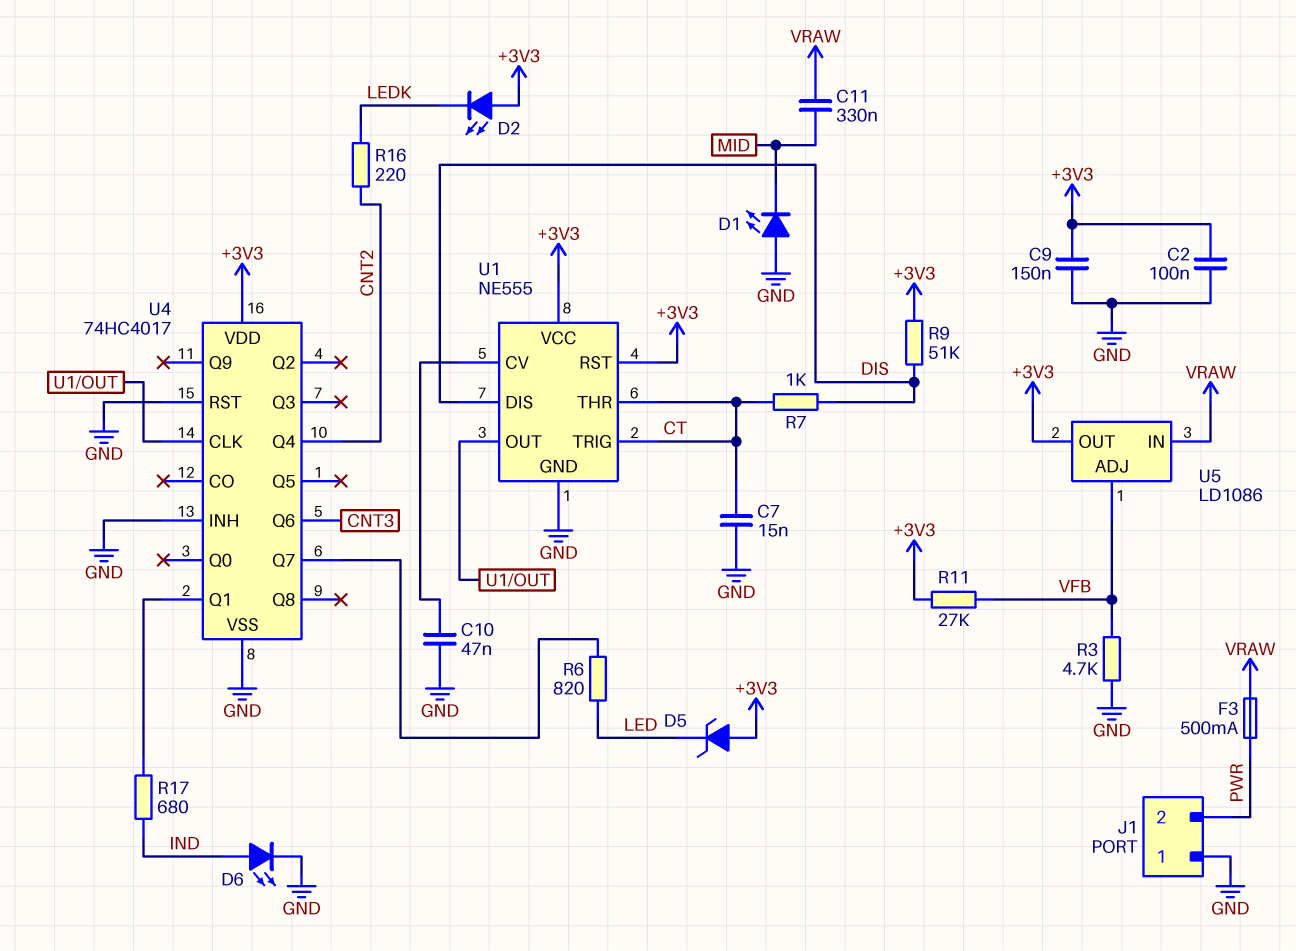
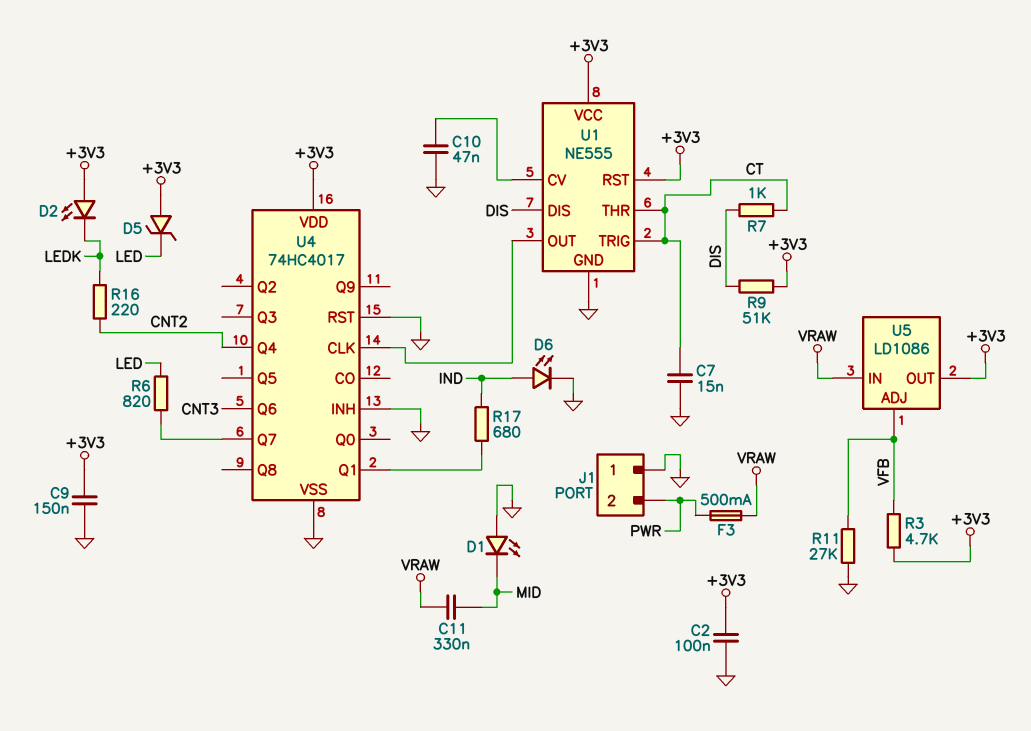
R3: 4.7k (GND, VFB) -> 4.7k (+3V3, VFB)
R11: 27k (+3V3, VFB) -> 27k (GND, VFB)

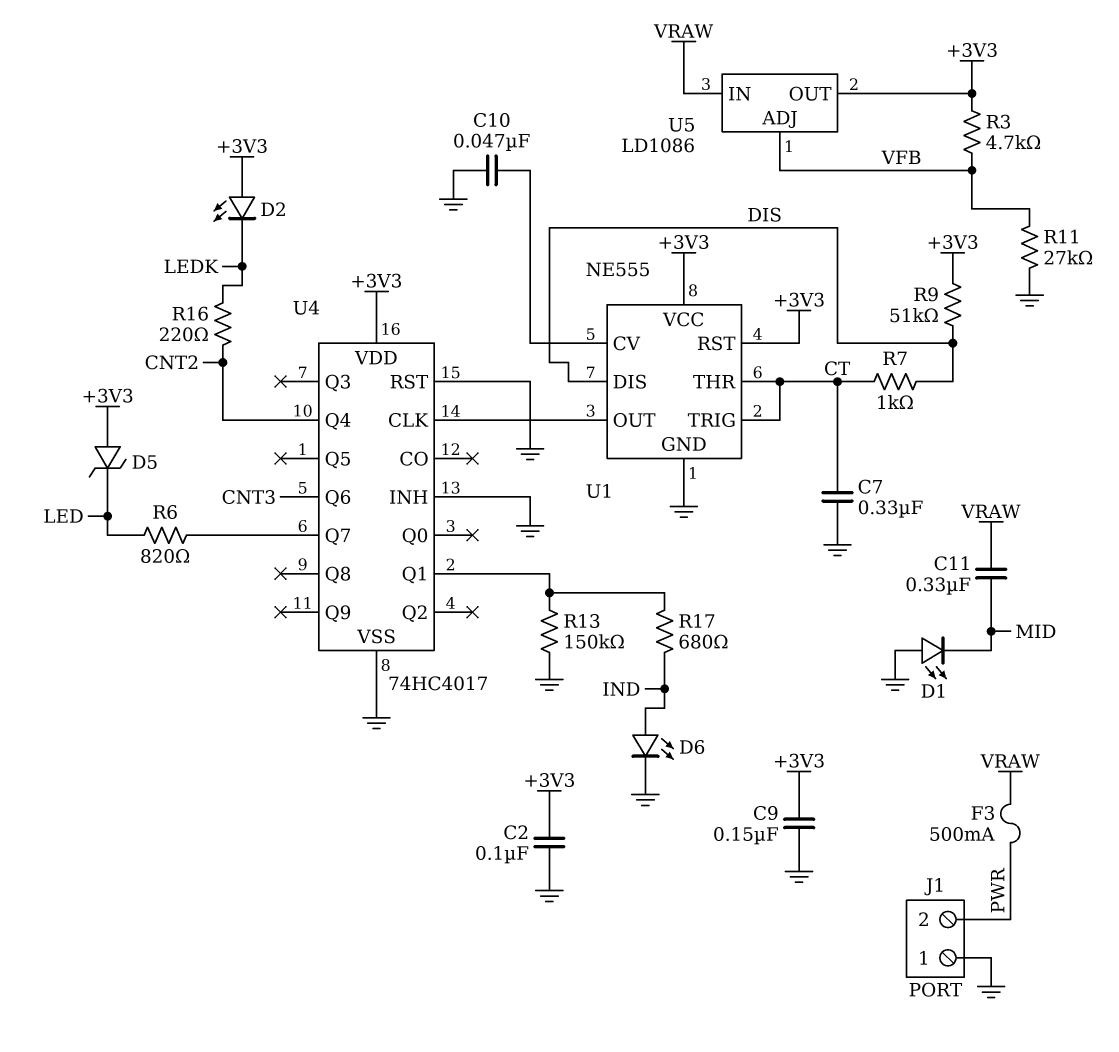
C7: 15nF (CT, GND) -> 330nF (CT, GND)
R13: none -> 150k (GND, U4/Q1)

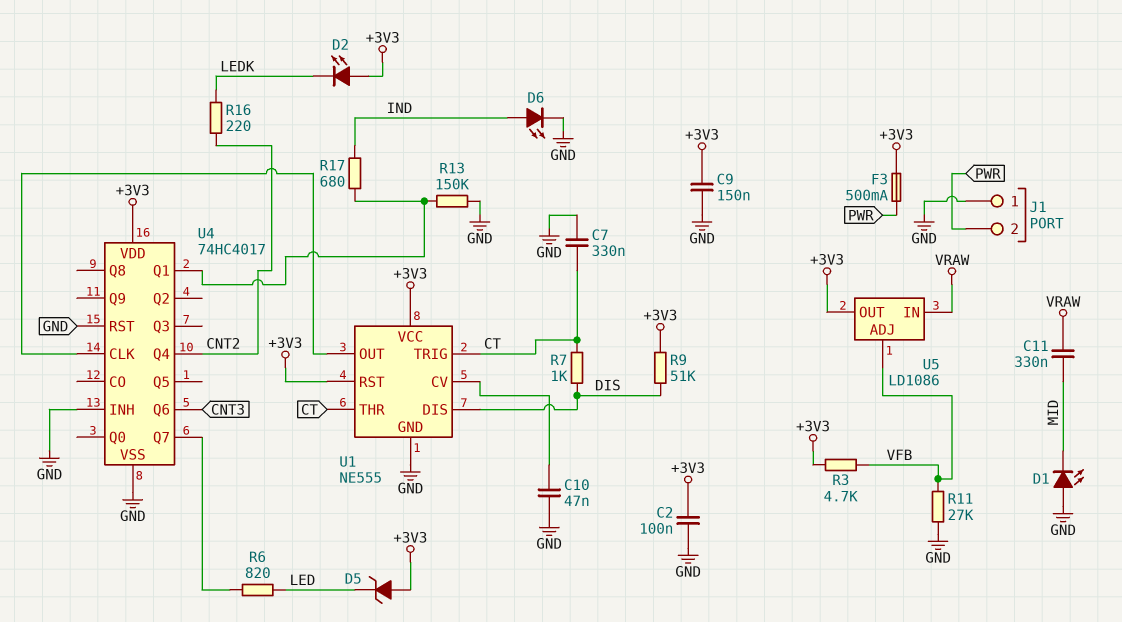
F3: 500mA (PWR, VRAW) -> 500mA (+3V3, PWR)

